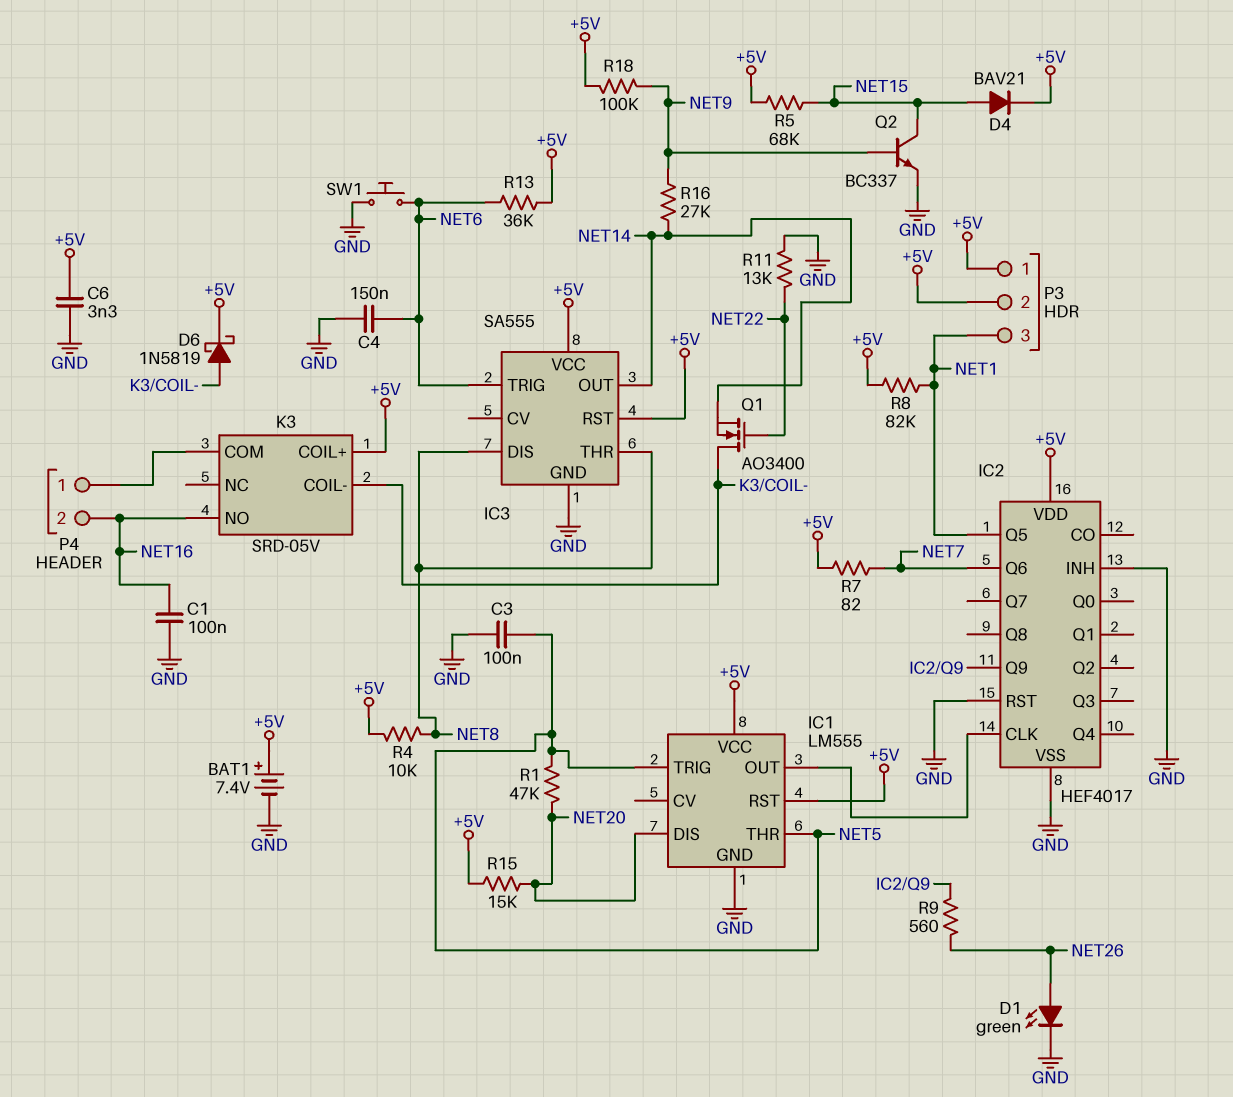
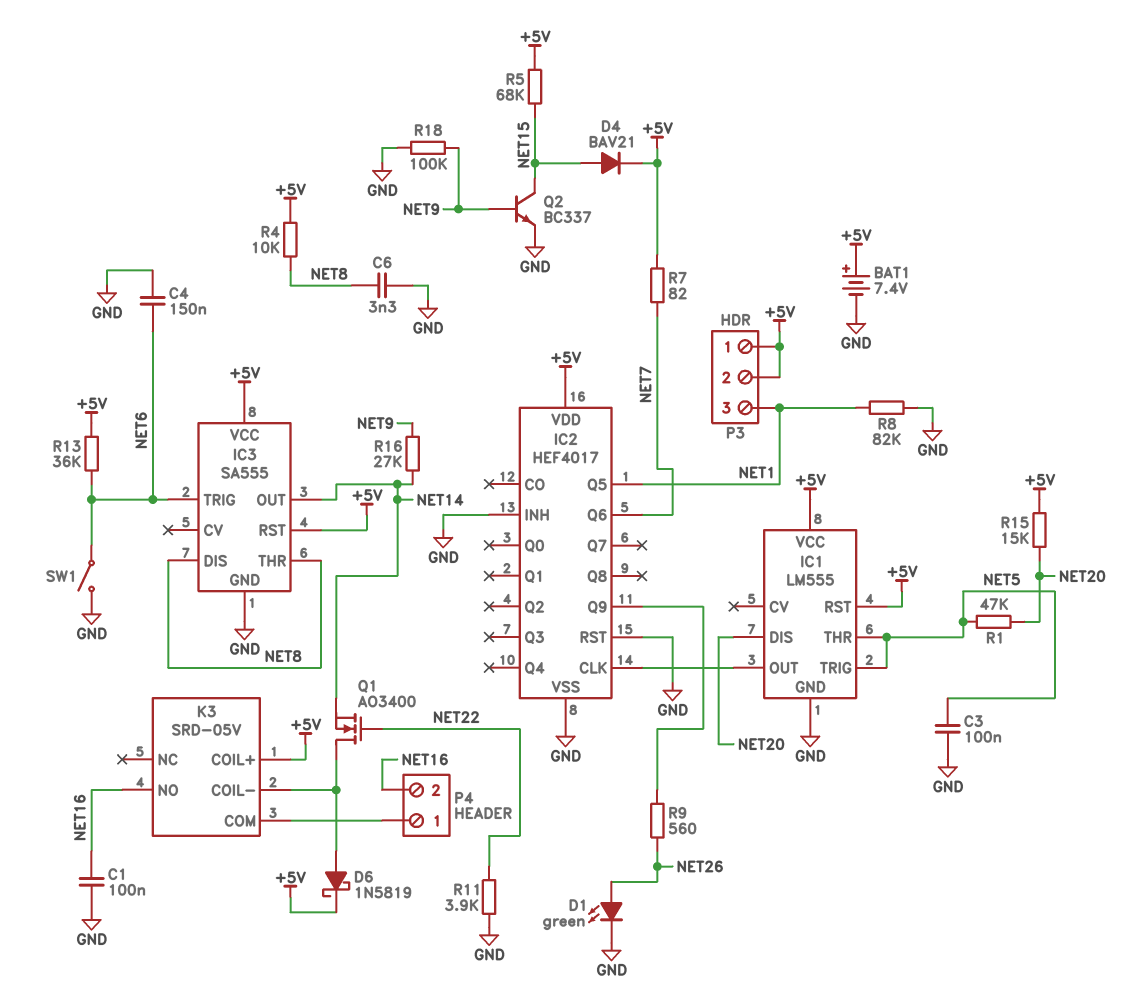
C6: 3.3nF (+5V, GND) -> 3.3nF (GND, NET8)
R8: 82k (+5V, NET1) -> 82k (GND, NET1)
R11: 13k (GND, NET22) -> 3.9k (GND, NET22)
R18: 100k (+5V, NET9) -> 100k (GND, NET9)
SW1: button (GND, NET6) -> switch (GND, NET6)

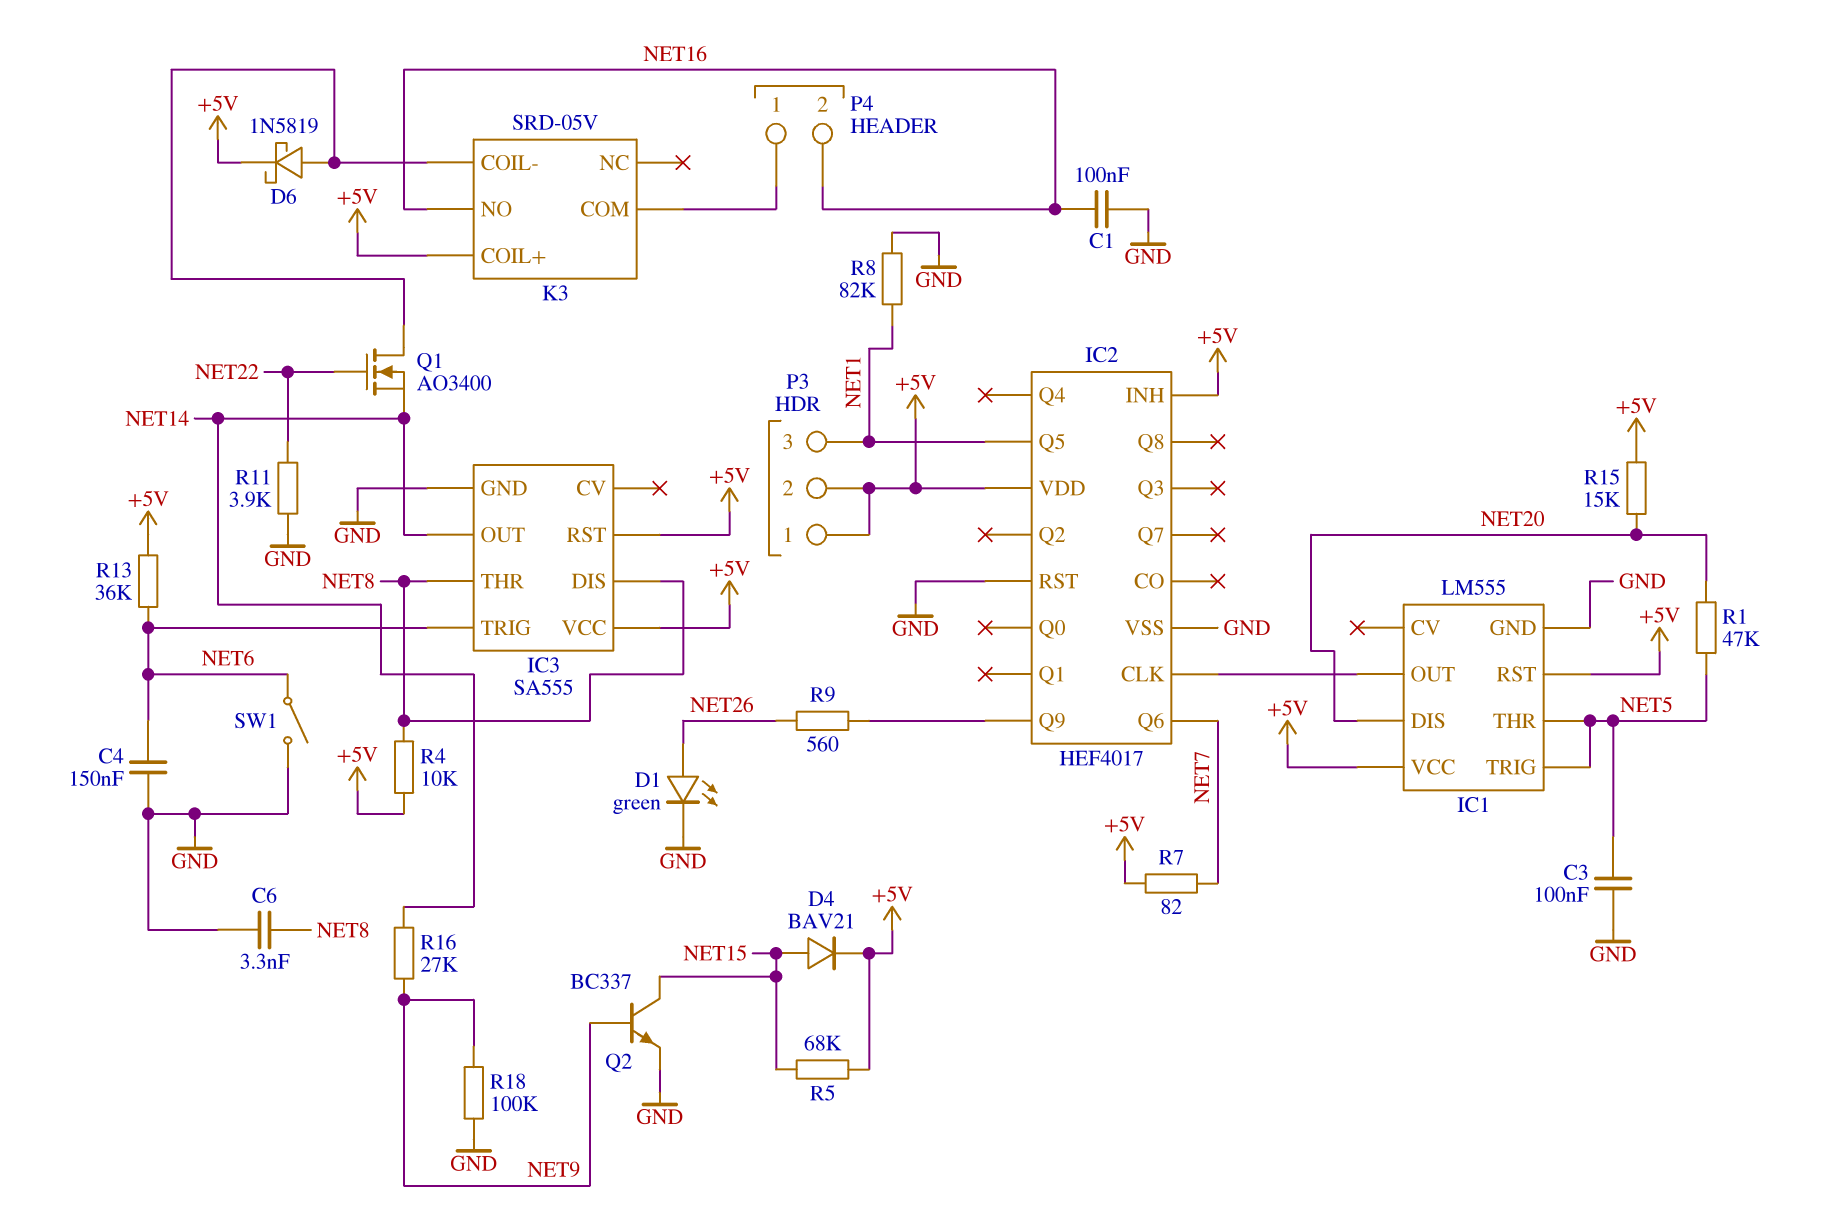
BAT1: 7.4V (plus +5V, minus GND) -> none
IC2 pin INH: GND -> +5V

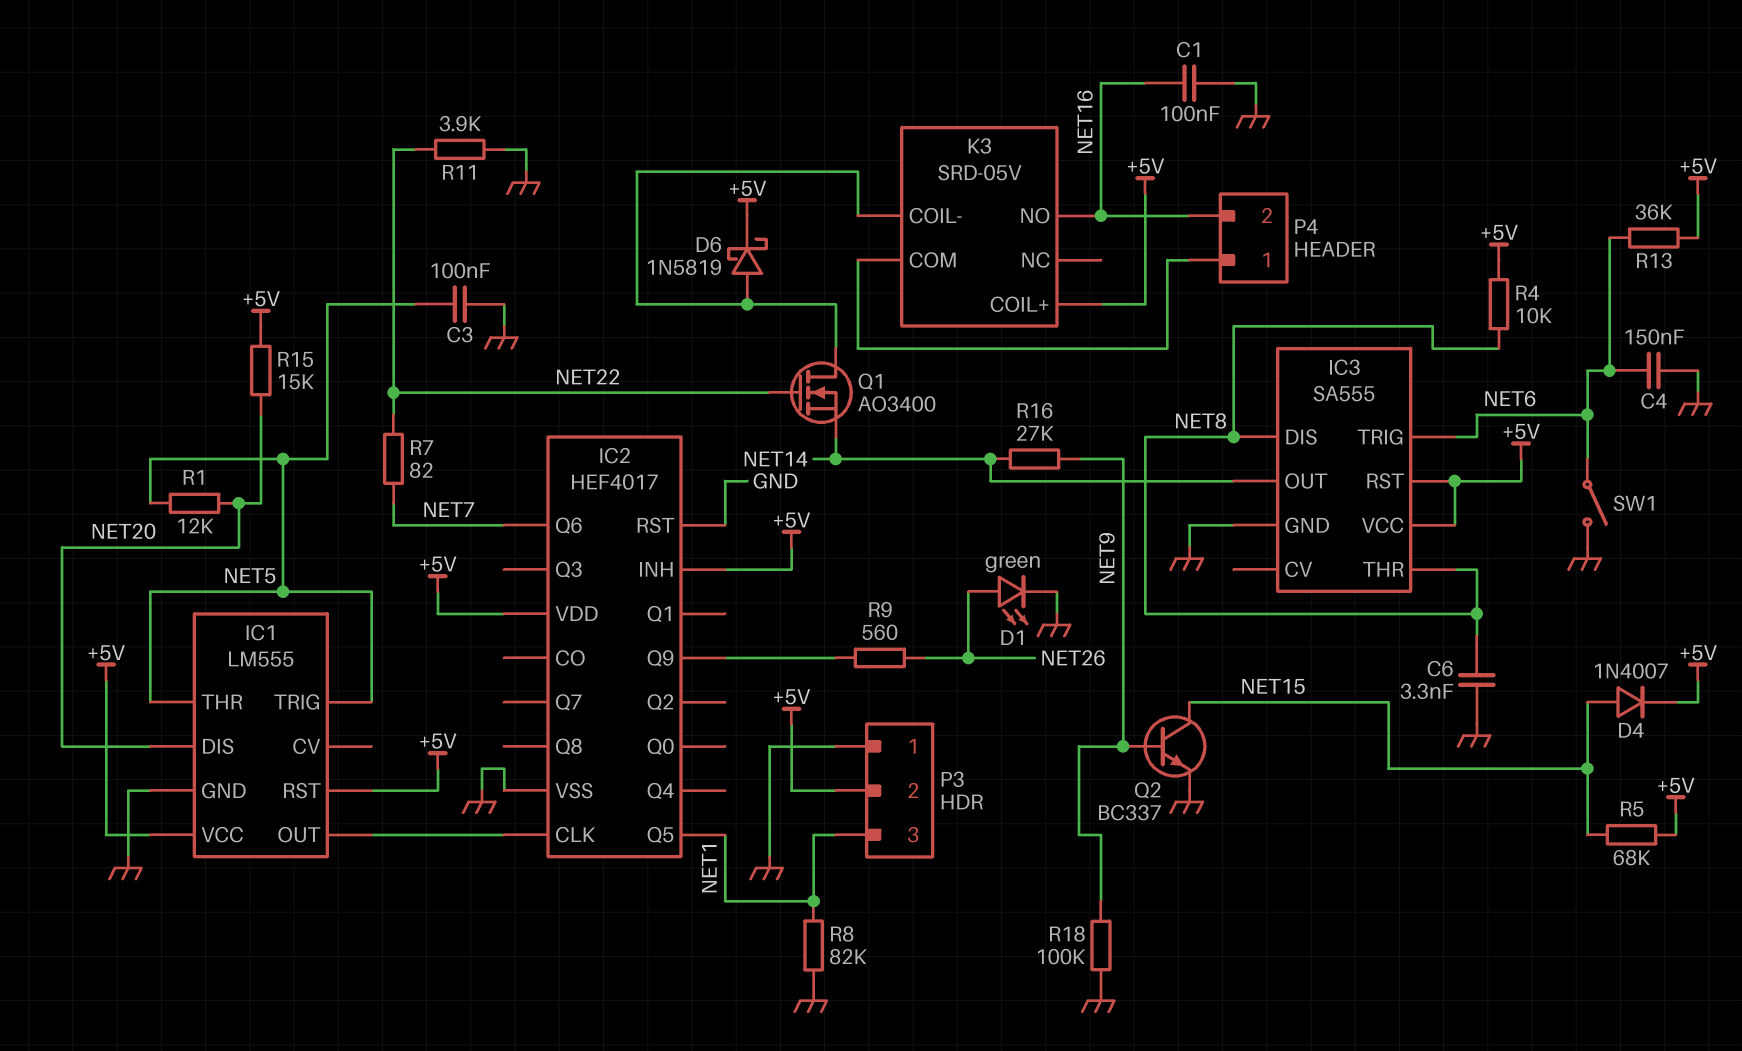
D4: diode BAV21 (A NET15, K +5V) -> diode 1N4007 (A NET15, K +5V)
P3 pin 1: +5V -> GND
R1: 47k (NET5, NET20) -> 12k (NET5, NET20)
R7: 82 (+5V, NET7) -> 82 (NET7, NET22)

